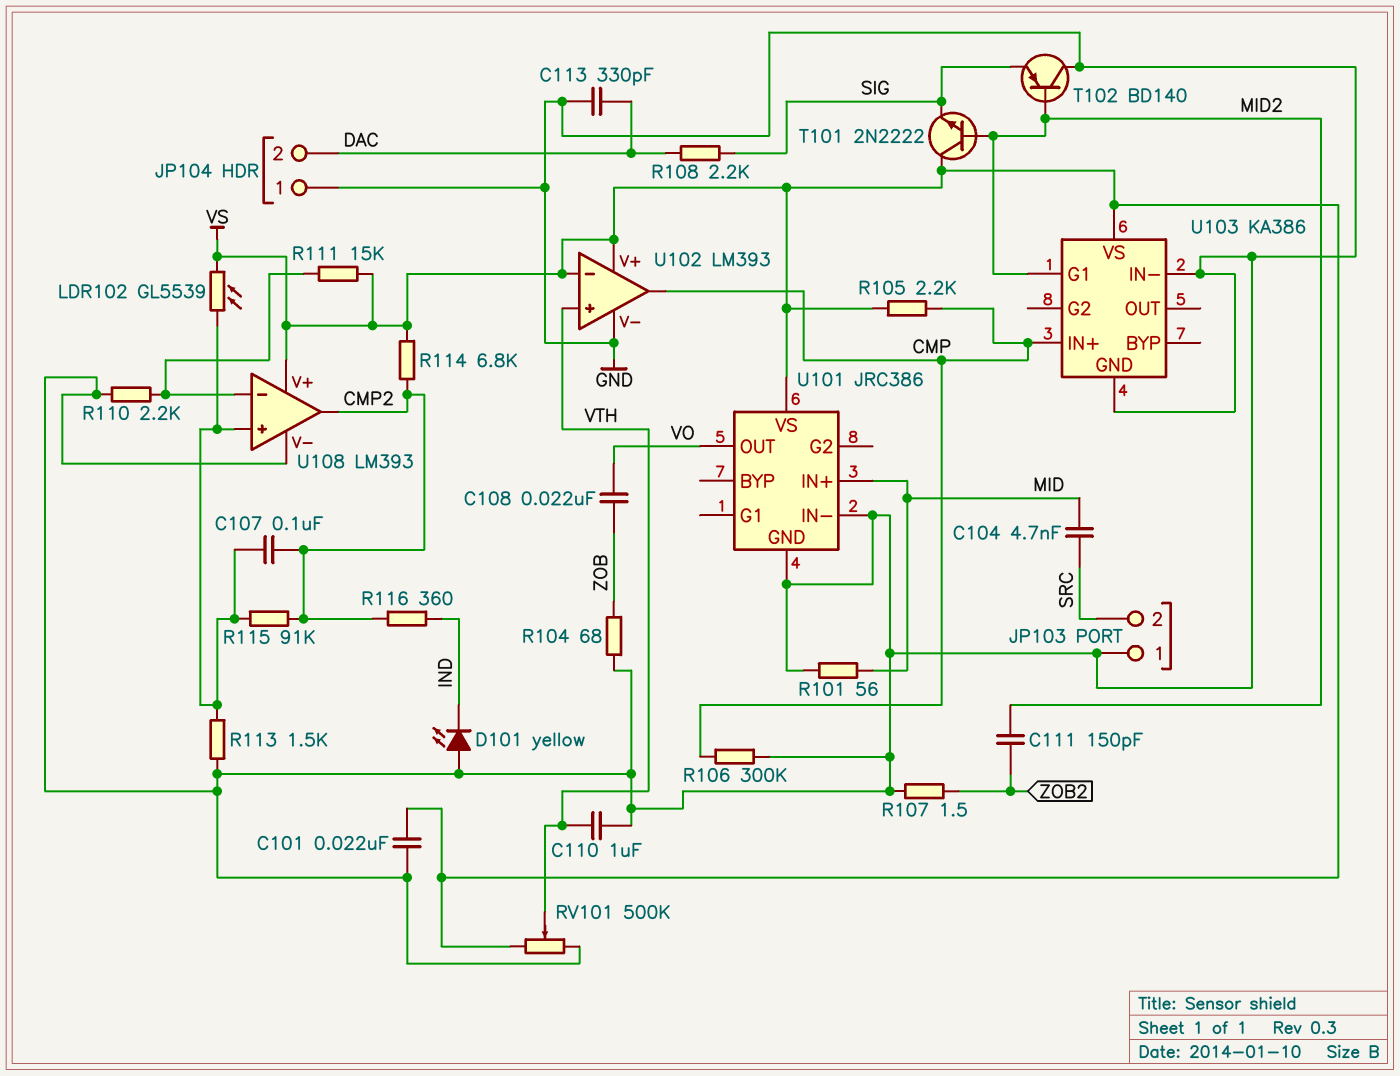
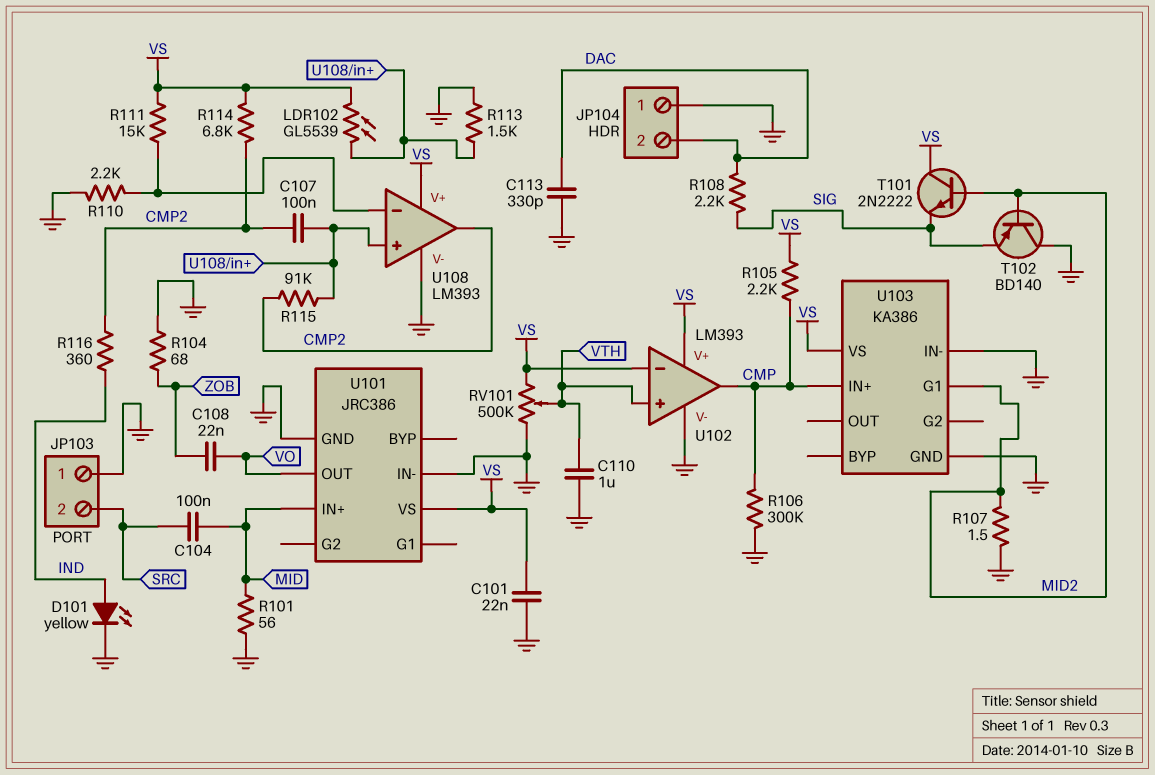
C104: 4.7nF (MID, SRC) -> 100nF (MID, SRC)
C111: 150pF (MID2, ZOB2) -> none
D101: LED yellow (A GND, K IND) -> LED yellow (A IND, K GND)
R107: 1.5 (GND, ZOB2) -> 1.5 (GND, MID2)

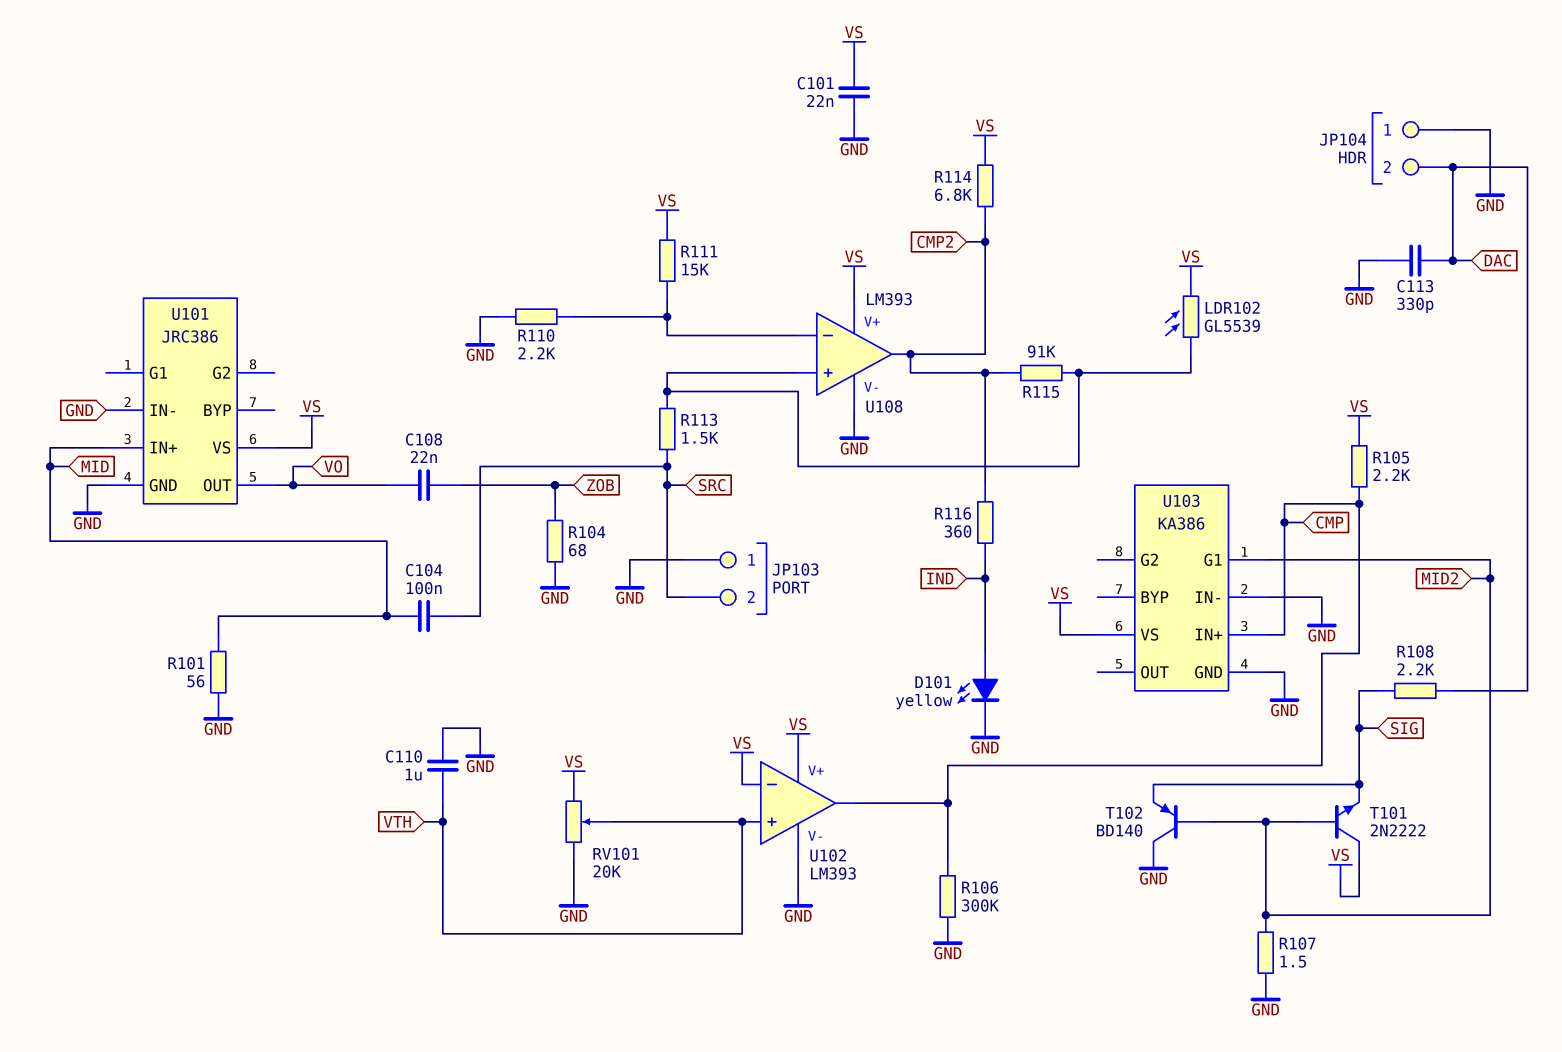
C107: 100nF (CMP2, U108/in+) -> none
R113: 1.5k (GND, U108/in+) -> 1.5k (SRC, U108/in+)
RV101: 500k (GND, VS, wiper VTH) -> 20k (GND, VS, wiper VTH)

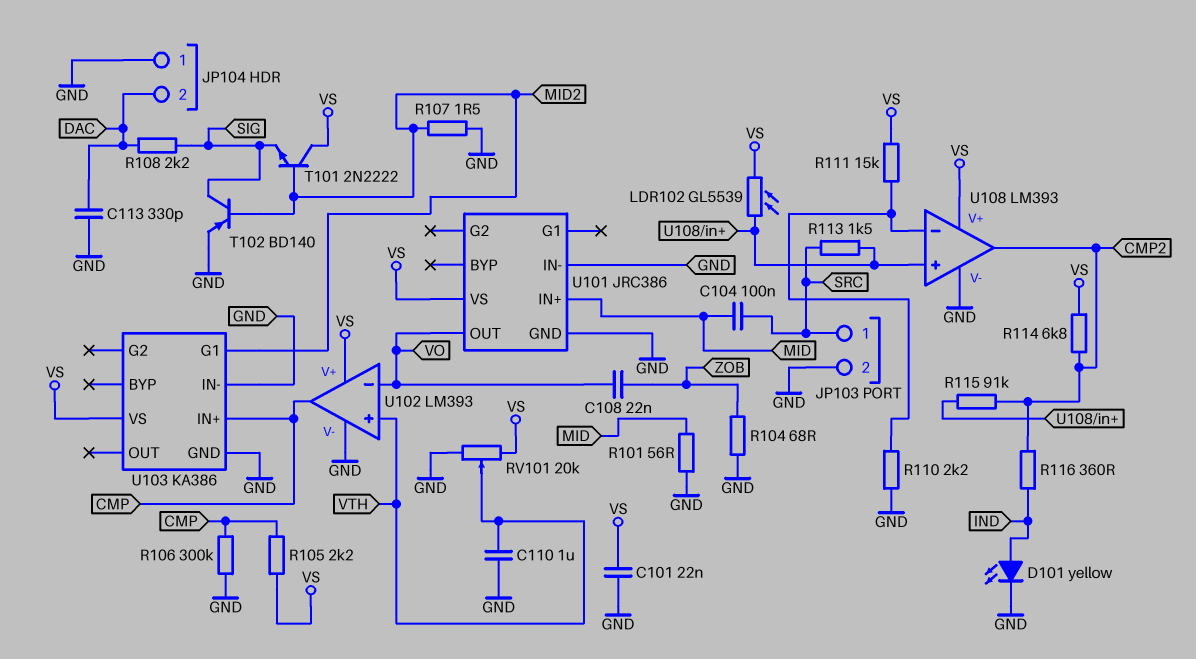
JP103 pin 1: GND -> SRC
JP103 pin 2: SRC -> GND
T102: PNP BD140 (B MID2, C GND, E SIG) -> PNP BD140 (B MID2, C SIG, E GND)
U102 pin in-: VS -> VO

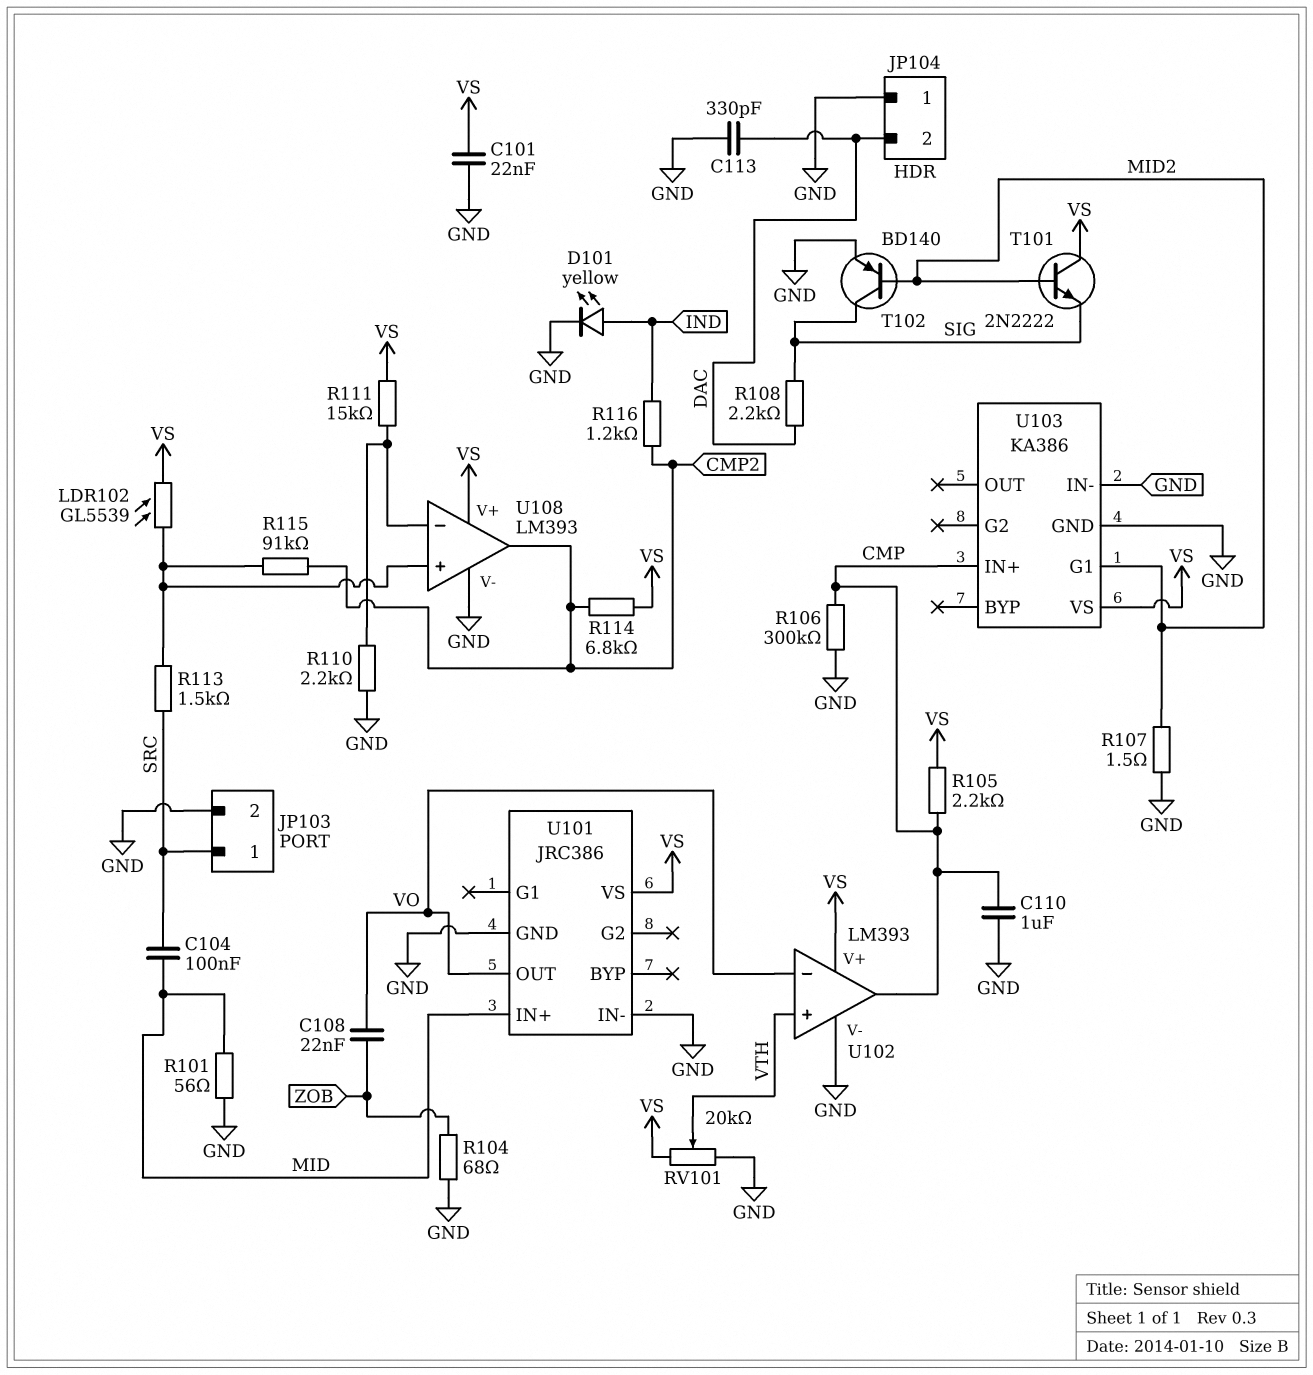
C110: 1uF (GND, VTH) -> 1uF (CMP, GND)
R116: 360 (CMP2, IND) -> 1.2k (CMP2, IND)

